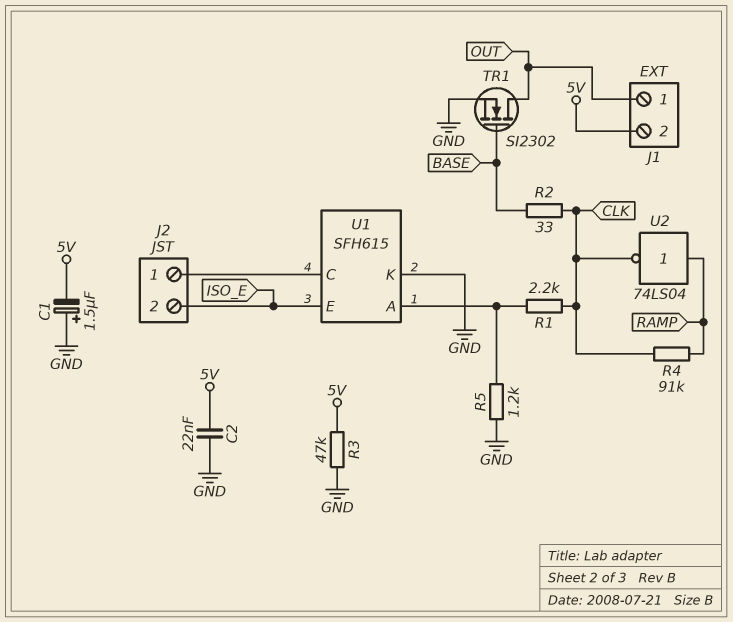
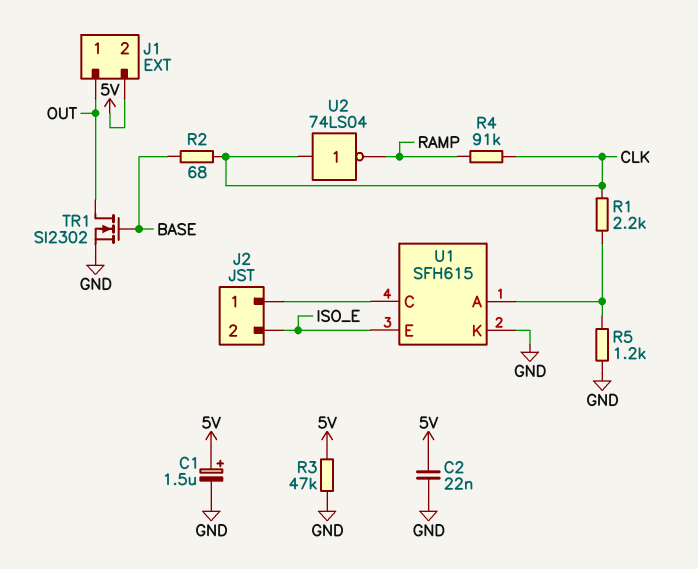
C1: 1.5uF (plus GND, minus 5V) -> 1.5uF (plus 5V, minus GND)
R2: 33 (BASE, CLK) -> 68 (BASE, CLK)
U2: NOT 74LS04 (in RAMP, out CLK) -> NOT 74LS04 (in CLK, out RAMP)

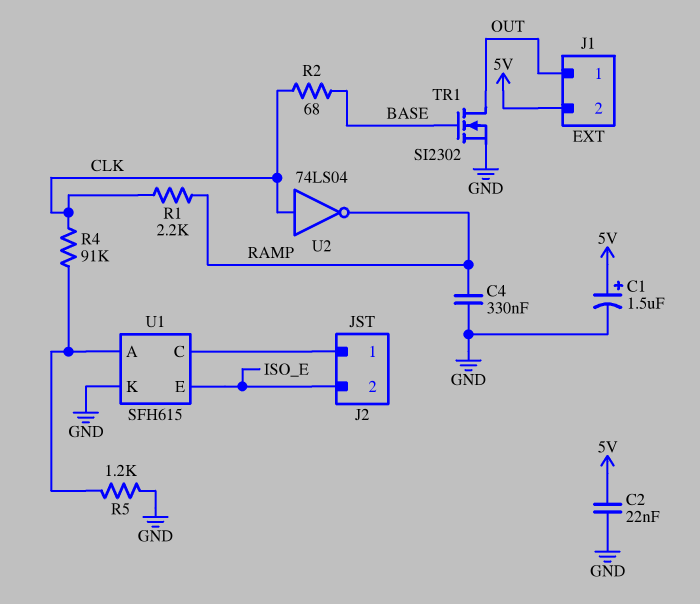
C4: none -> 330nF (GND, RAMP)
R1: 2.2k (CLK, U1/A) -> 2.2k (CLK, RAMP)
R3: 47k (5V, GND) -> none
R4: 91k (CLK, RAMP) -> 91k (CLK, U1/A)

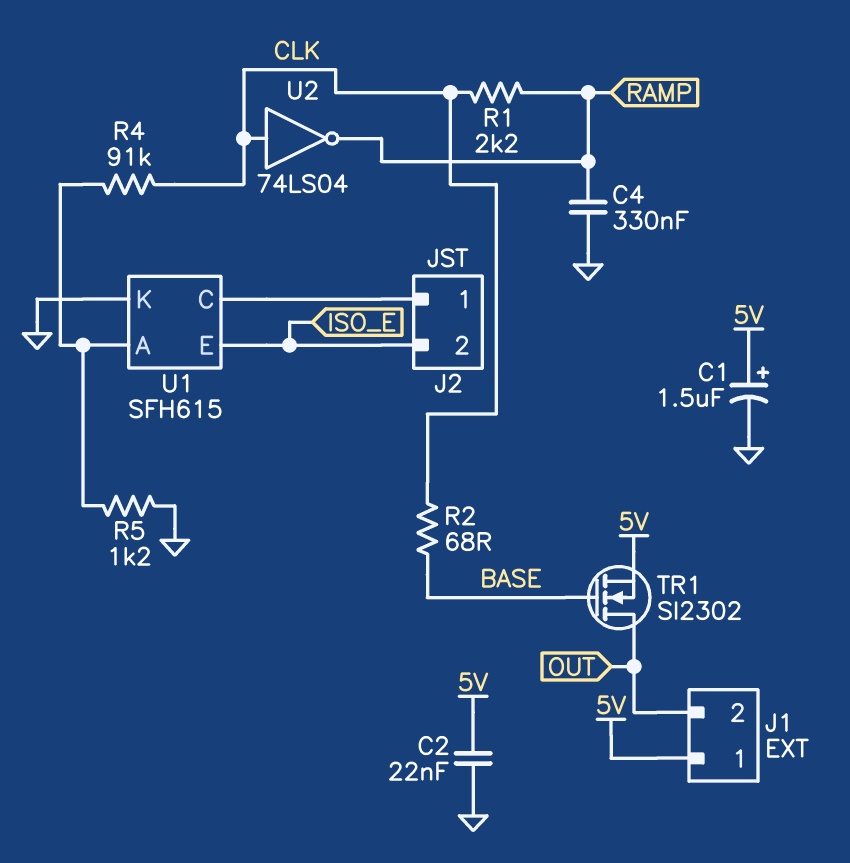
J1 pin 1: OUT -> 5V
J1 pin 2: 5V -> OUT
TR1: NMOS SI2302 (G BASE, D OUT, S GND) -> NMOS SI2302 (G BASE, D OUT, S 5V)

